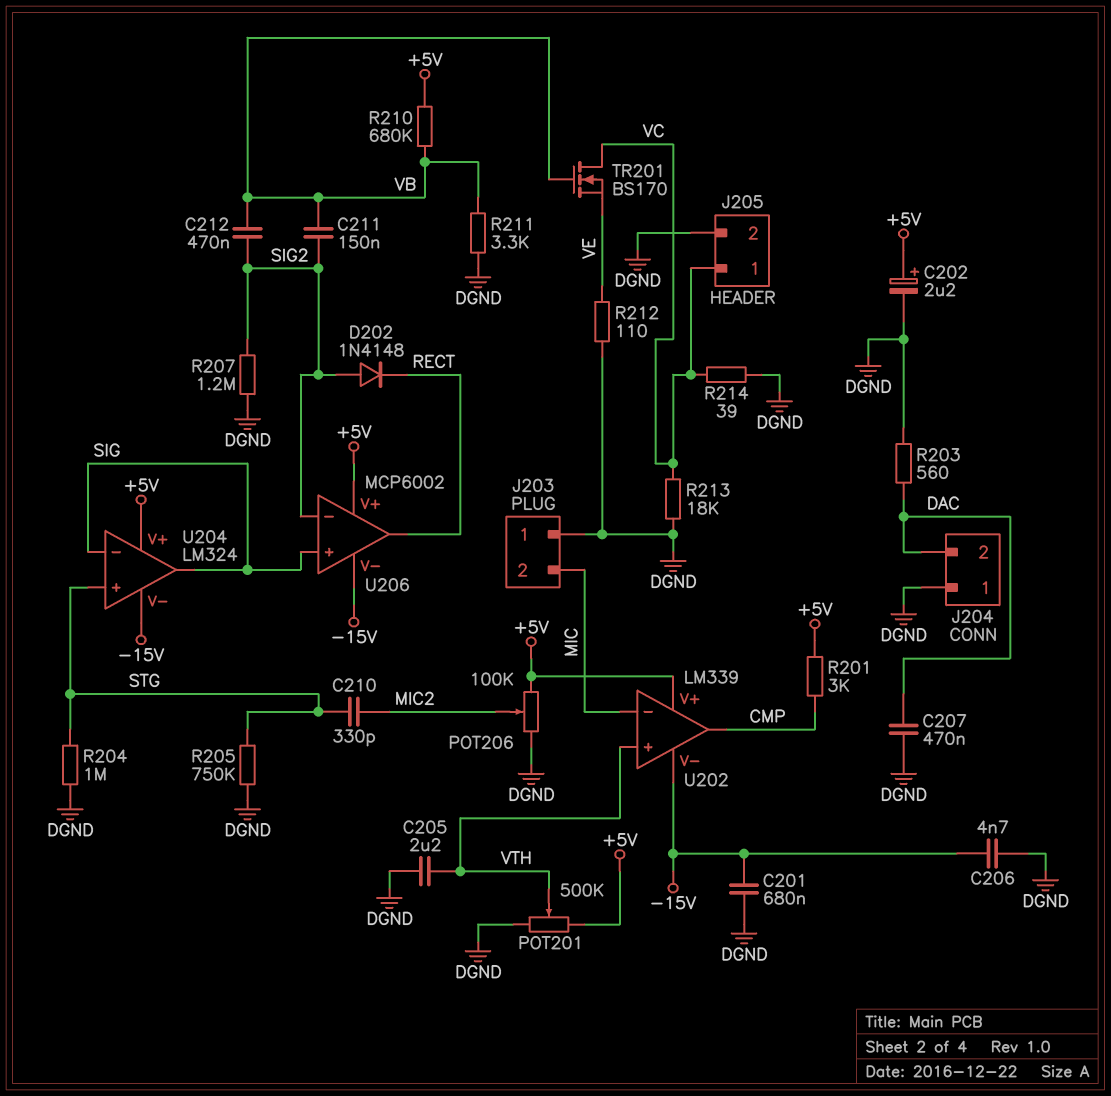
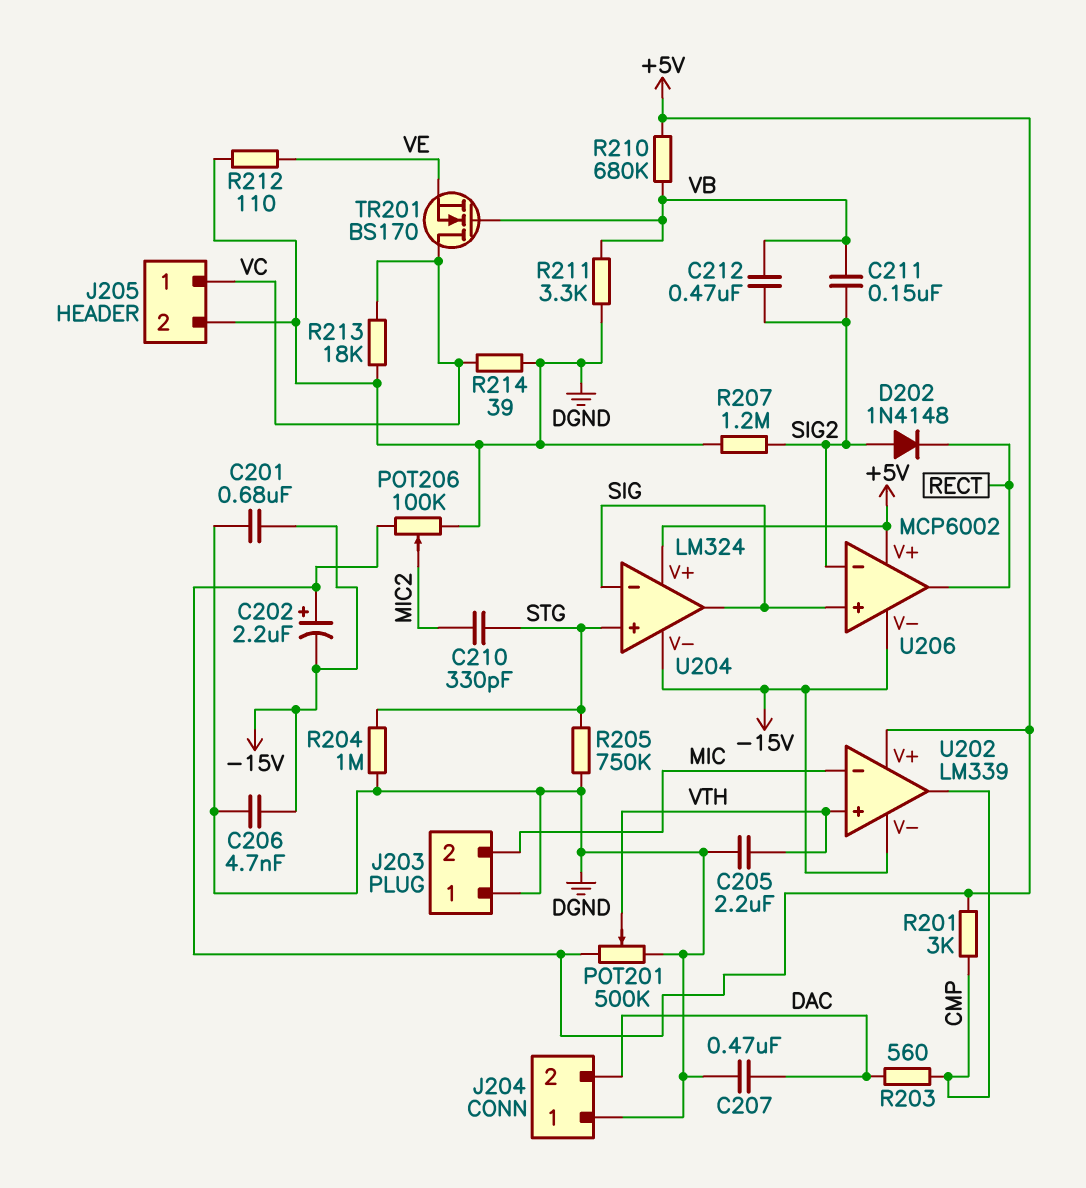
C202: 2.2uF (plus +5V, minus DGND) -> 2.2uF (plus +5V, minus -15V)
R203: 560 (DAC, DGND) -> 560 (CMP, DAC)

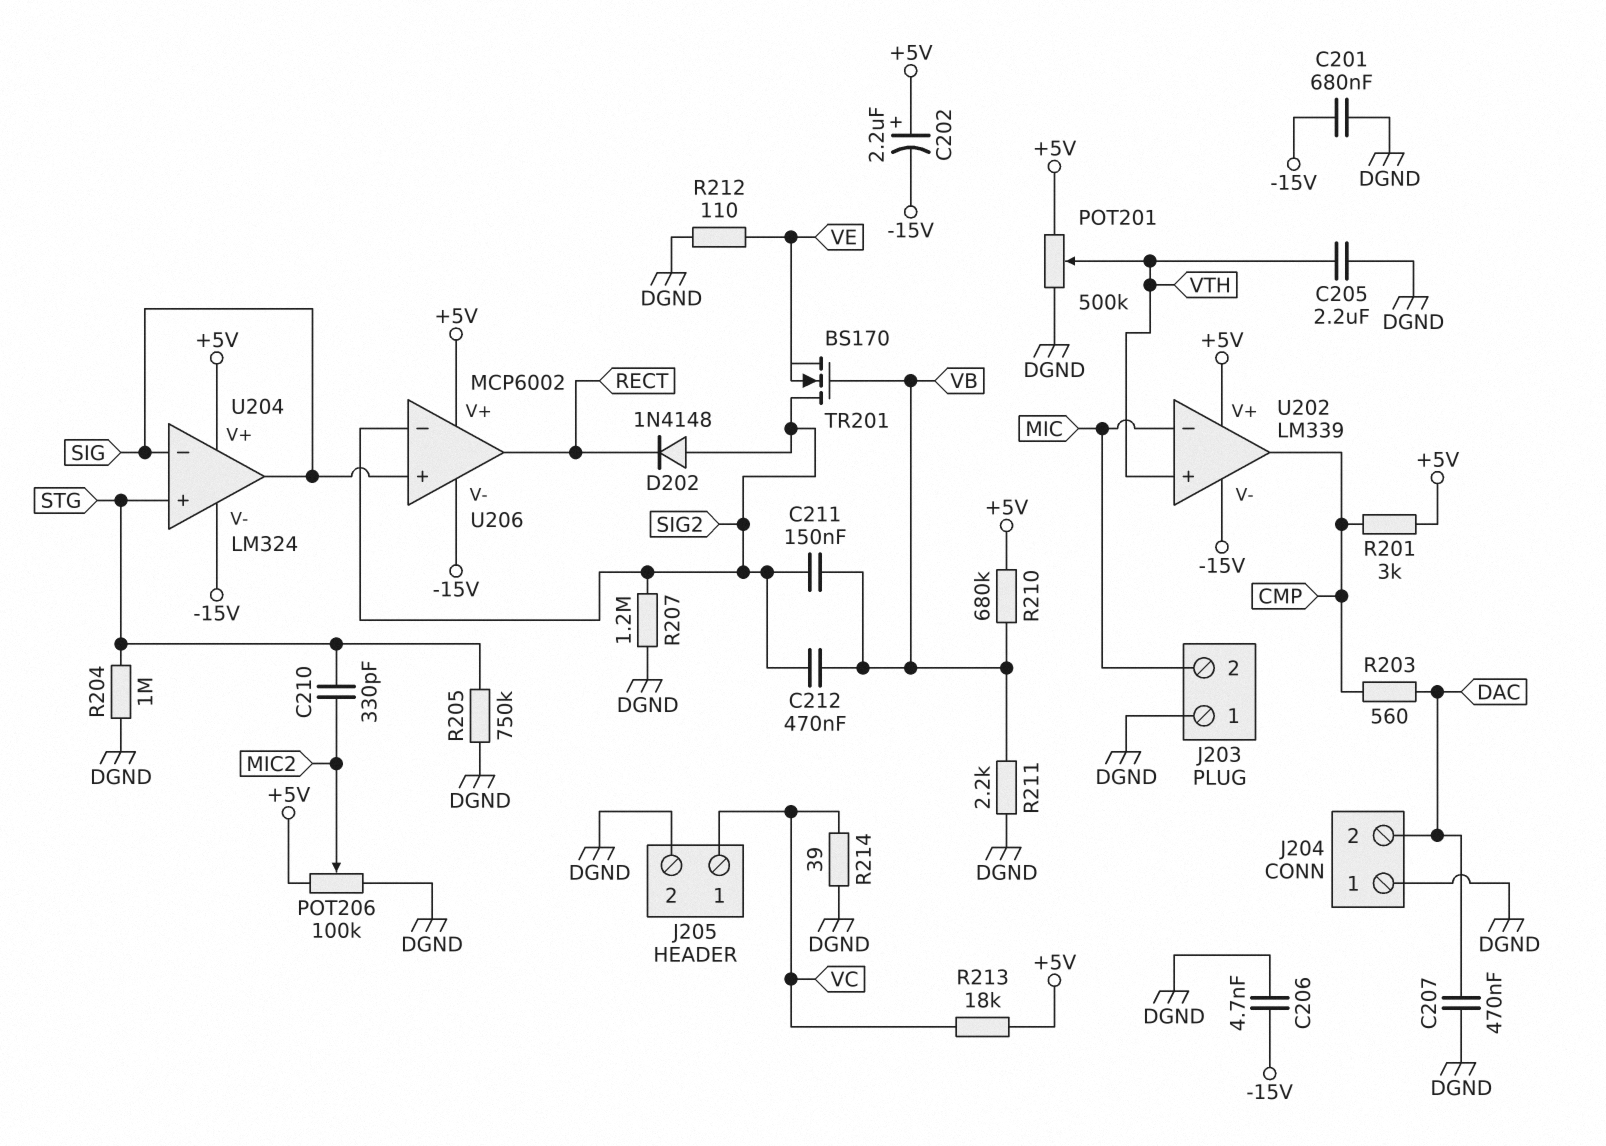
R211: 3.3k (DGND, VB) -> 2.2k (DGND, VB)
R213: 18k (DGND, VC) -> 18k (+5V, VC)
TR201: NMOS BS170 (G VB, D VC, S VE) -> NMOS BS170 (G VB, D SIG2, S VE)

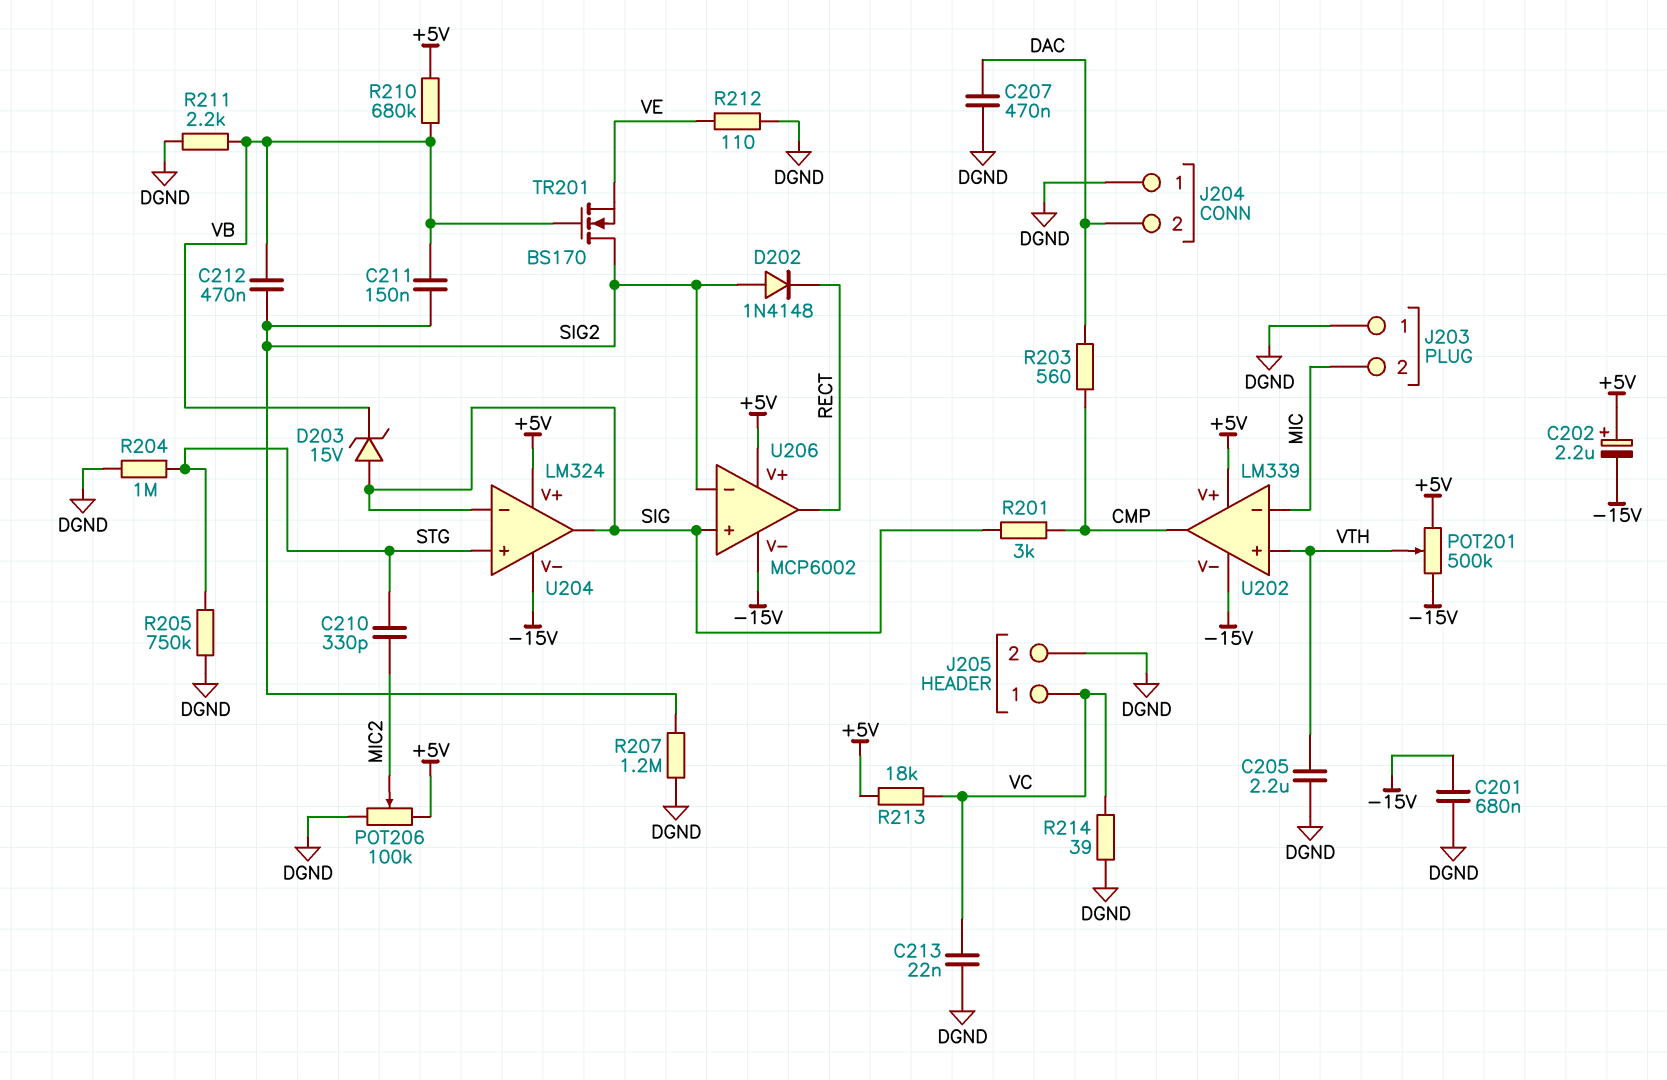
C206: 4.7nF (-15V, DGND) -> none
C213: none -> 22nF (DGND, VC)
D203: none -> zener 15V (A SIG, K VB)
POT201: 500k (+5V, DGND, wiper VTH) -> 500k (+5V, -15V, wiper VTH)
R201: 3k (+5V, CMP) -> 3k (CMP, SIG)

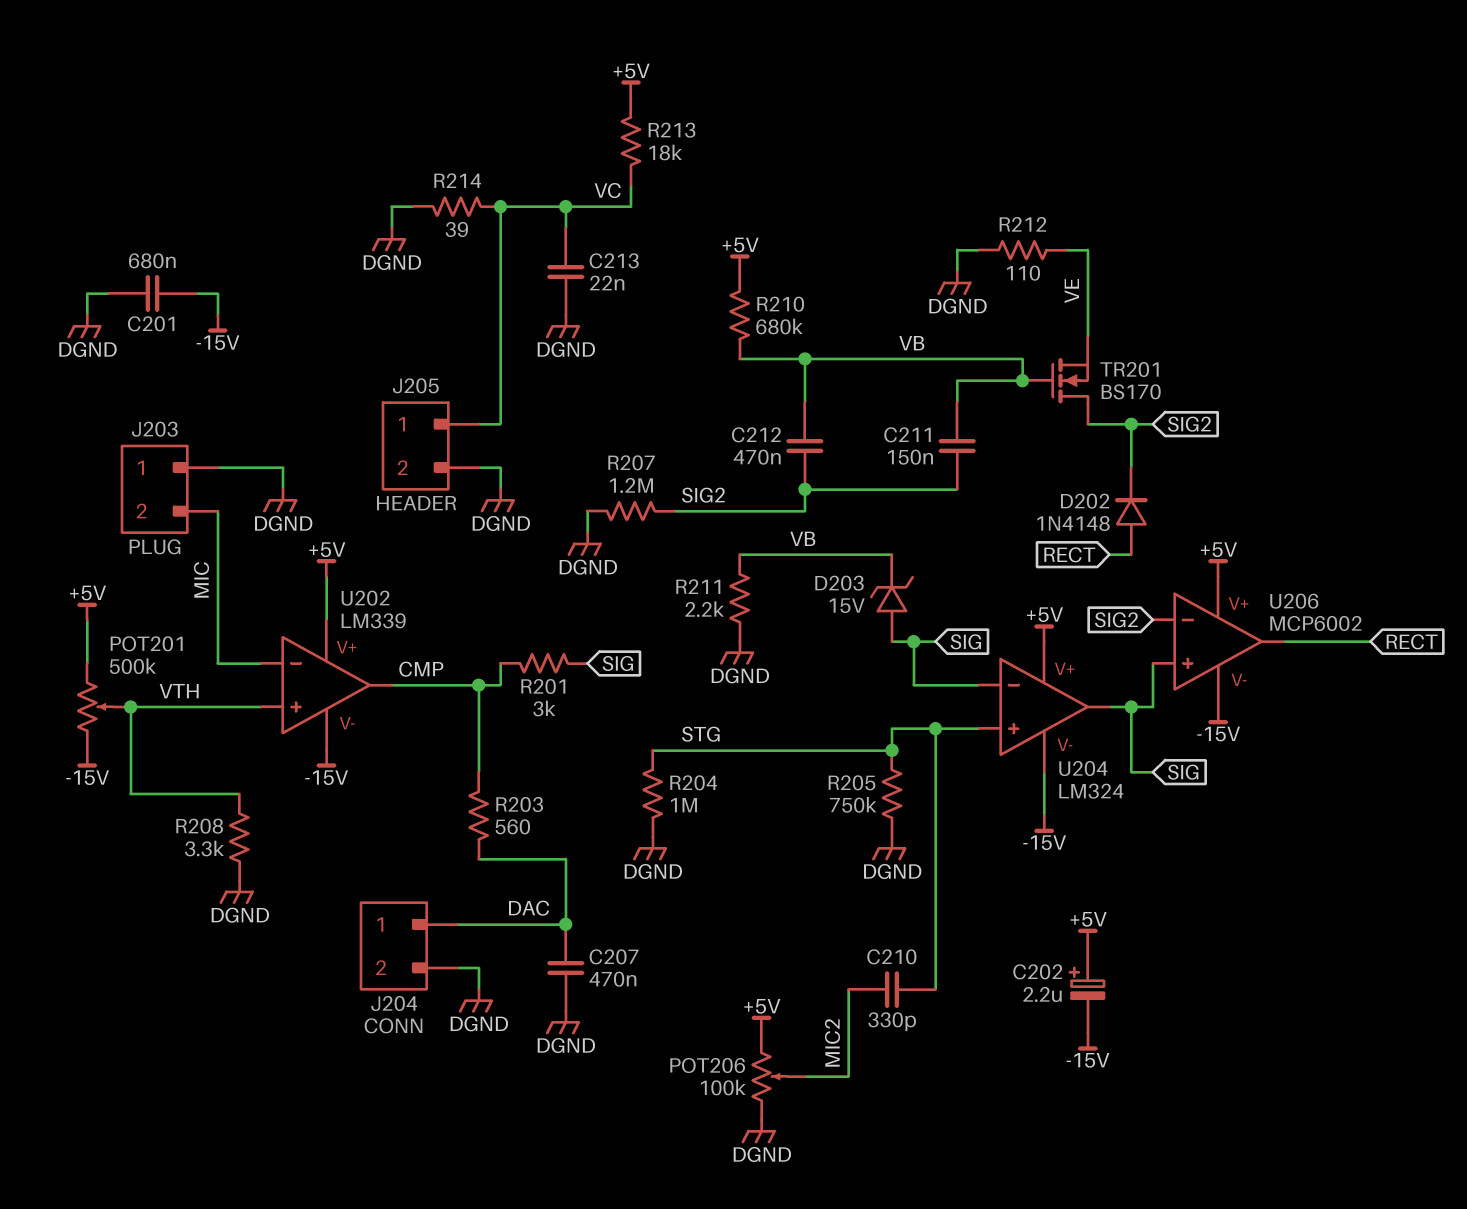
C205: 2.2uF (DGND, VTH) -> none
D202: diode 1N4148 (A SIG2, K RECT) -> diode 1N4148 (A RECT, K SIG2)
J204 pin 1: DGND -> DAC
J204 pin 2: DAC -> DGND
R208: none -> 3.3k (DGND, VTH)

